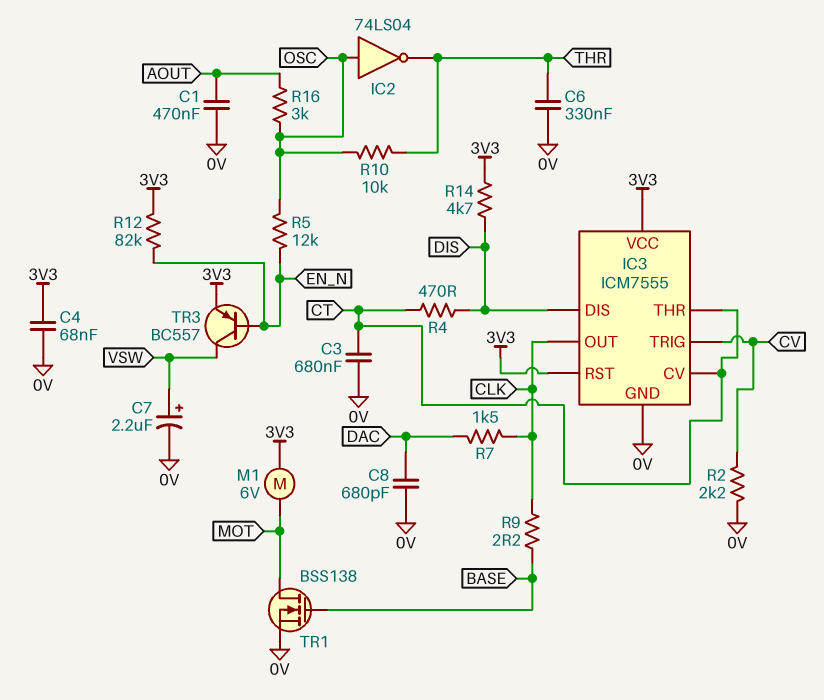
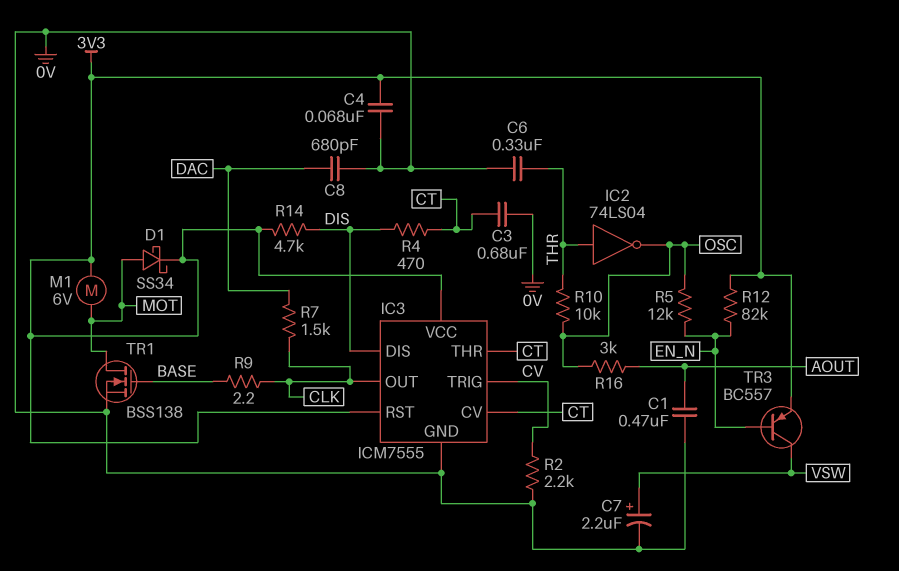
D1: none -> schottky SS34 (A MOT, K 3V3)
IC2: NOT 74LS04 (in OSC, out THR) -> NOT 74LS04 (in THR, out OSC)

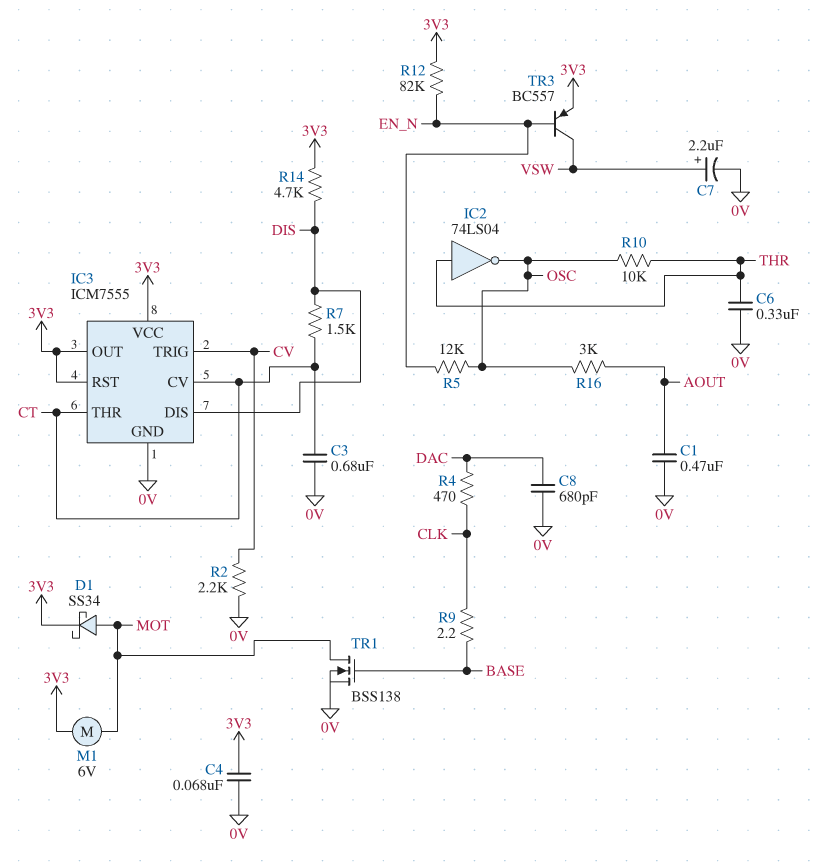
IC3 pin OUT: CLK -> 3V3
R4: 470 (CT, DIS) -> 470 (CLK, DAC)
R7: 1.5k (CLK, DAC) -> 1.5k (CT, DIS)

